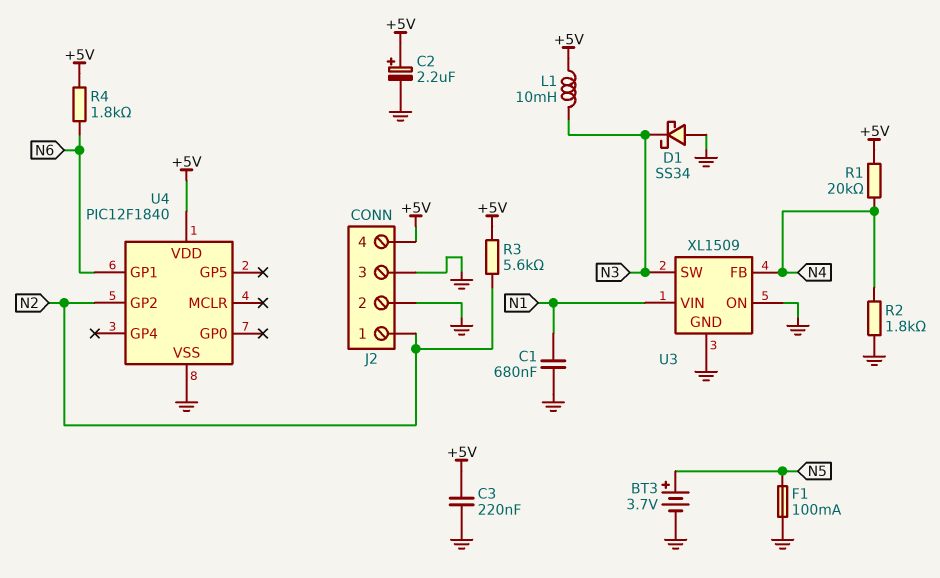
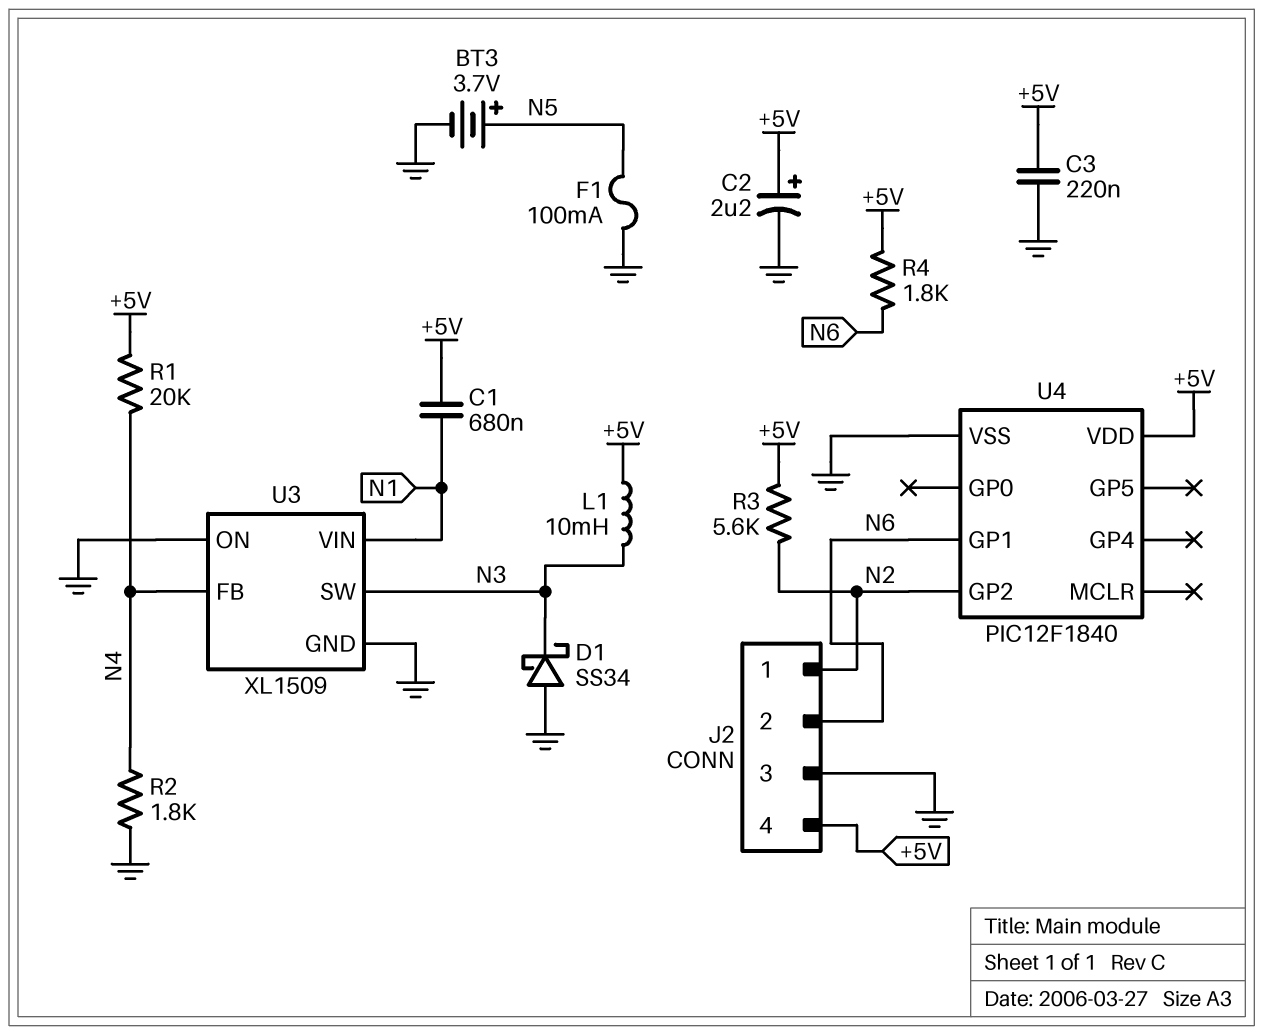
C1: 680nF (GND, N1) -> 680nF (+5V, N1)
J2 pin 2: GND -> N6

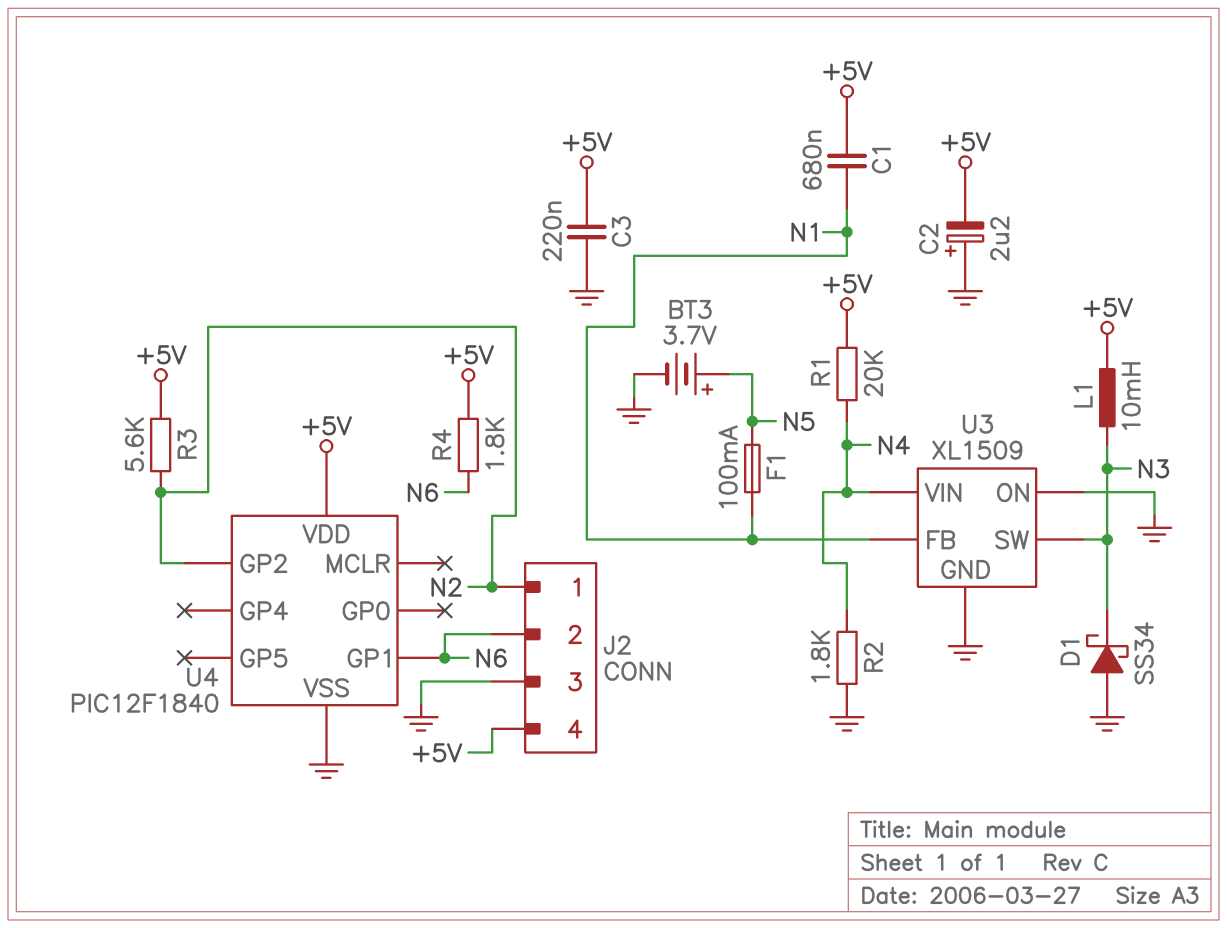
C2: 2.2uF (plus +5V, minus GND) -> 2.2uF (plus GND, minus +5V)
F1: 100mA (GND, N5) -> 100mA (N1, N5)
U3 pin FB: N4 -> N1
U3 pin VIN: N1 -> N4

